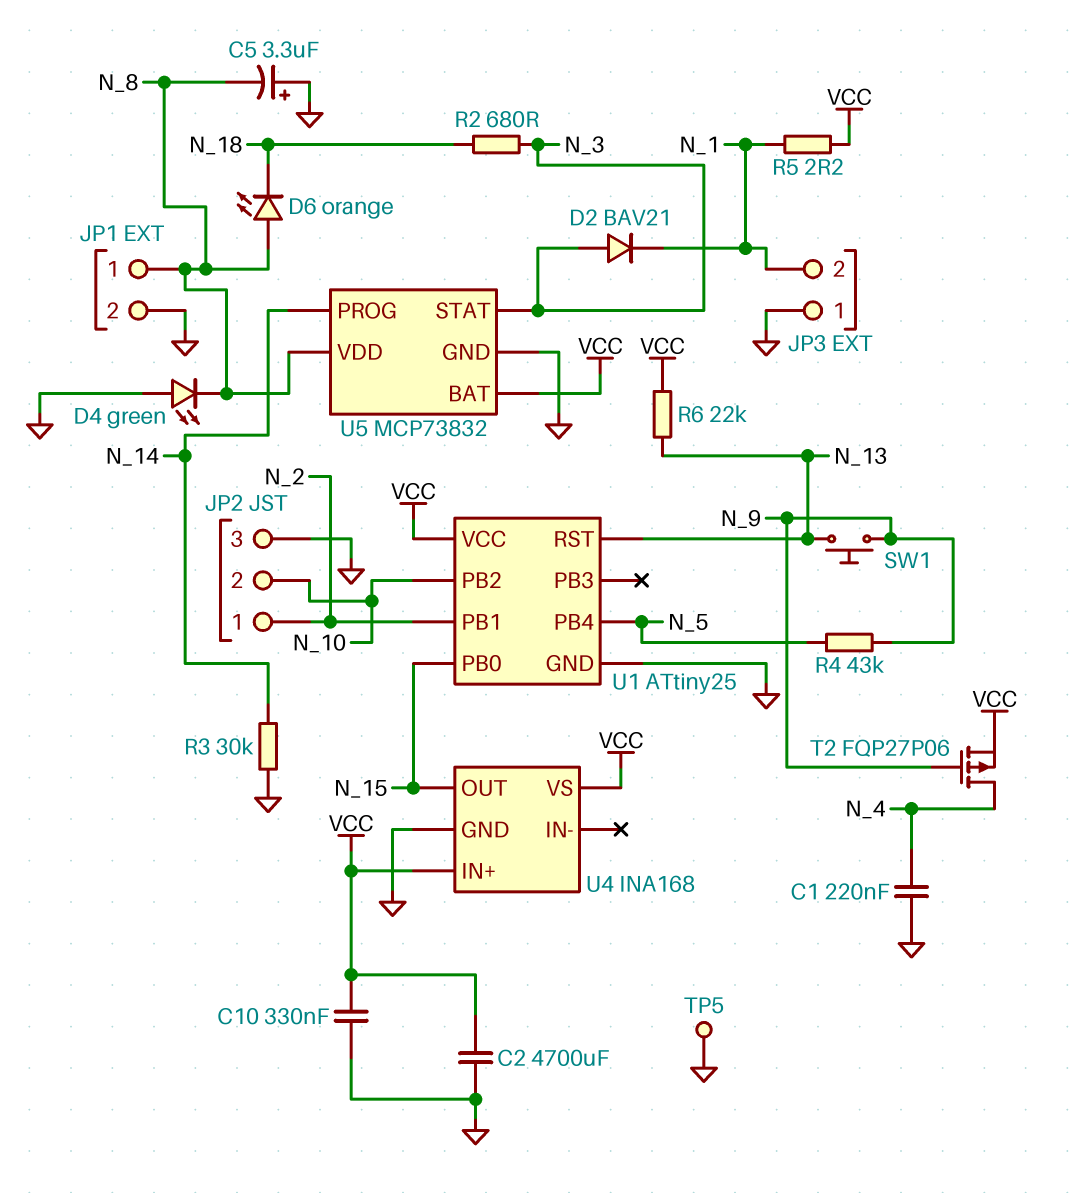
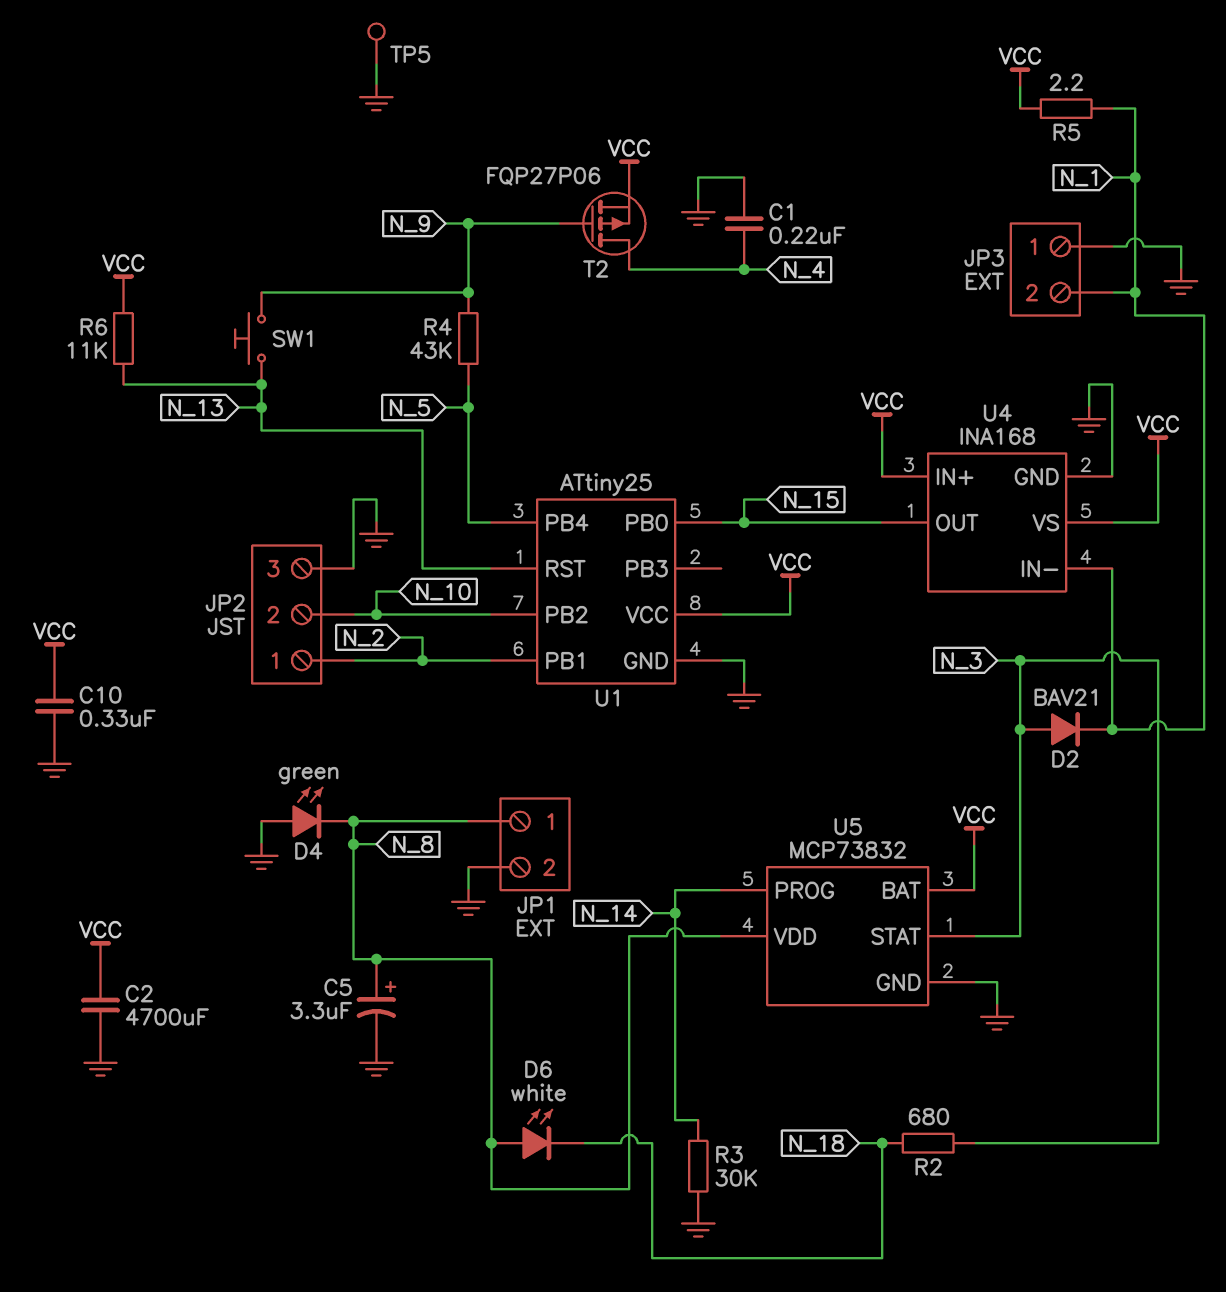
C5: 3.3uF (plus GND, minus N_8) -> 3.3uF (plus N_8, minus GND)
D6: LED orange (A N_8, K N_18) -> LED white (A N_8, K N_18)
R6: 22k (N_13, VCC) -> 11k (N_13, VCC)
U4 pin IN-: none -> N_1

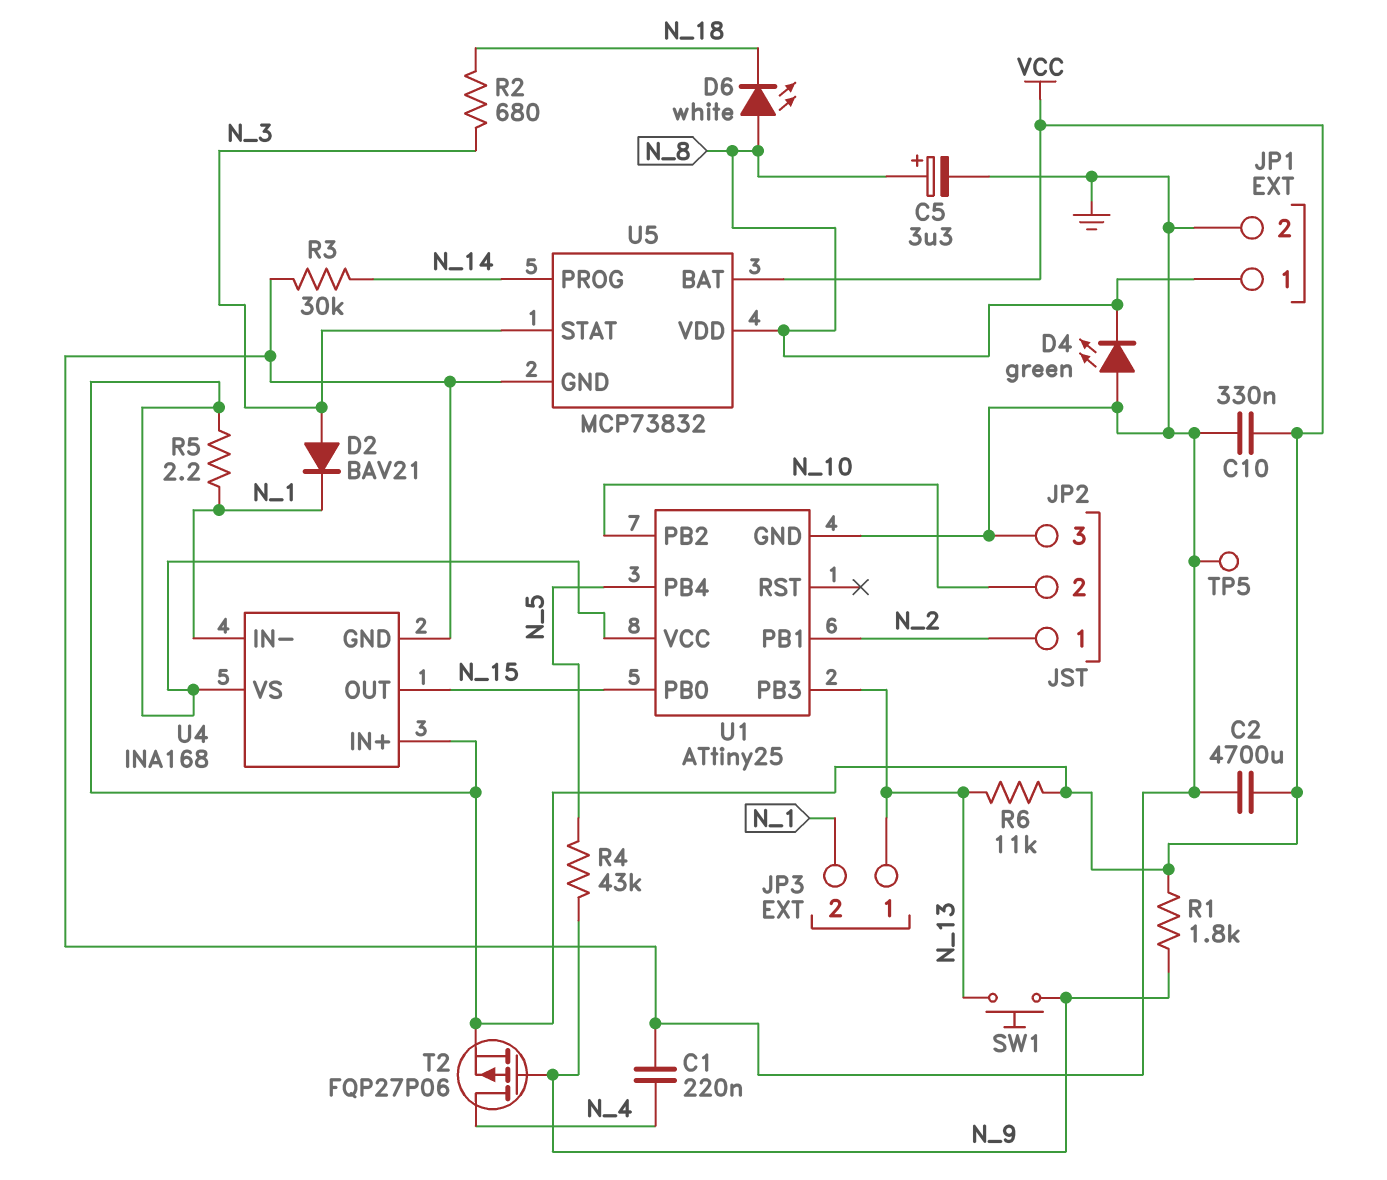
JP3 pin 1: GND -> N_13
R1: none -> 1.8k (N_9, VCC)
U1 pin PB3: none -> N_13
U1 pin RST: N_13 -> none

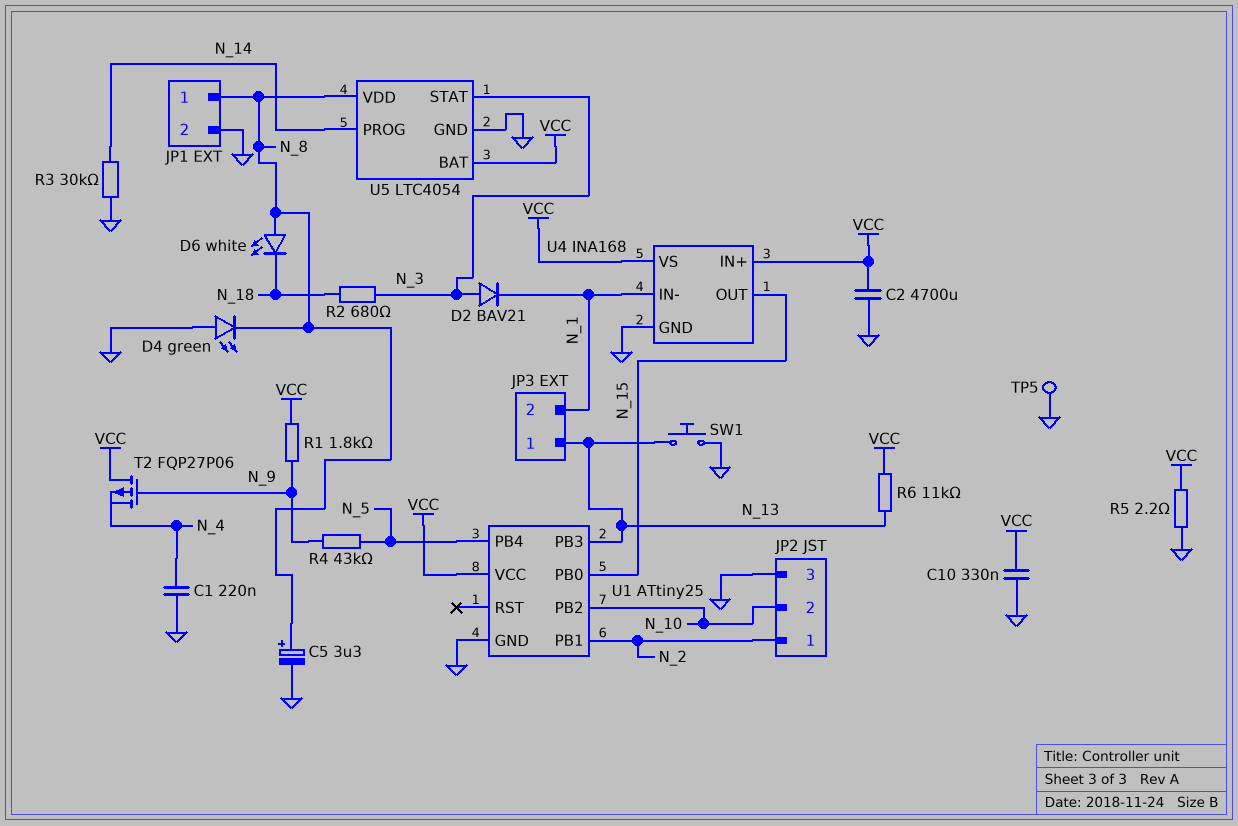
R5: 2.2 (N_1, VCC) -> 2.2 (GND, VCC)
SW1: button (N_9, N_13) -> button (GND, N_13)
T2: PMOS FQP27P06 (G N_9, D N_4, S VCC) -> PMOS FQP27P06 (G N_9, D VCC, S N_4)
U5: MCP73832 -> LTC4054

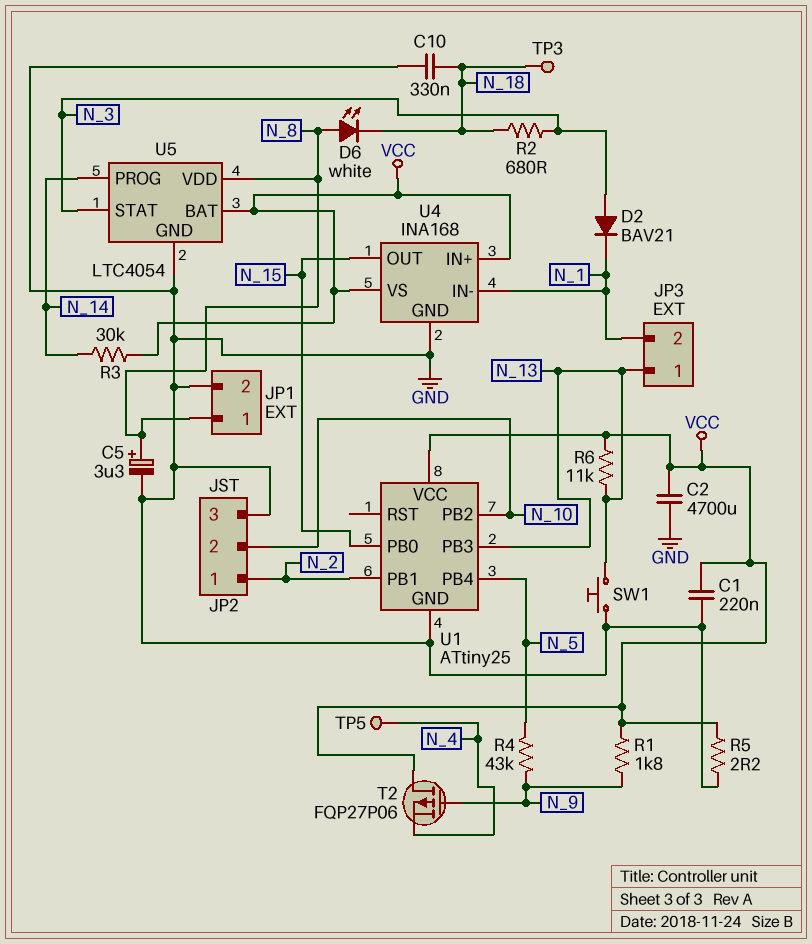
C1: 220nF (GND, N_4) -> 220nF (GND, VCC)
C10: 330nF (GND, VCC) -> 330nF (GND, N_18)
D4: LED green (A GND, K N_8) -> none
R3: 30k (GND, N_14) -> 30k (N_14, VCC)
TP3: none -> test point (N_18)
TP5: test point (GND) -> test point (N_4)

